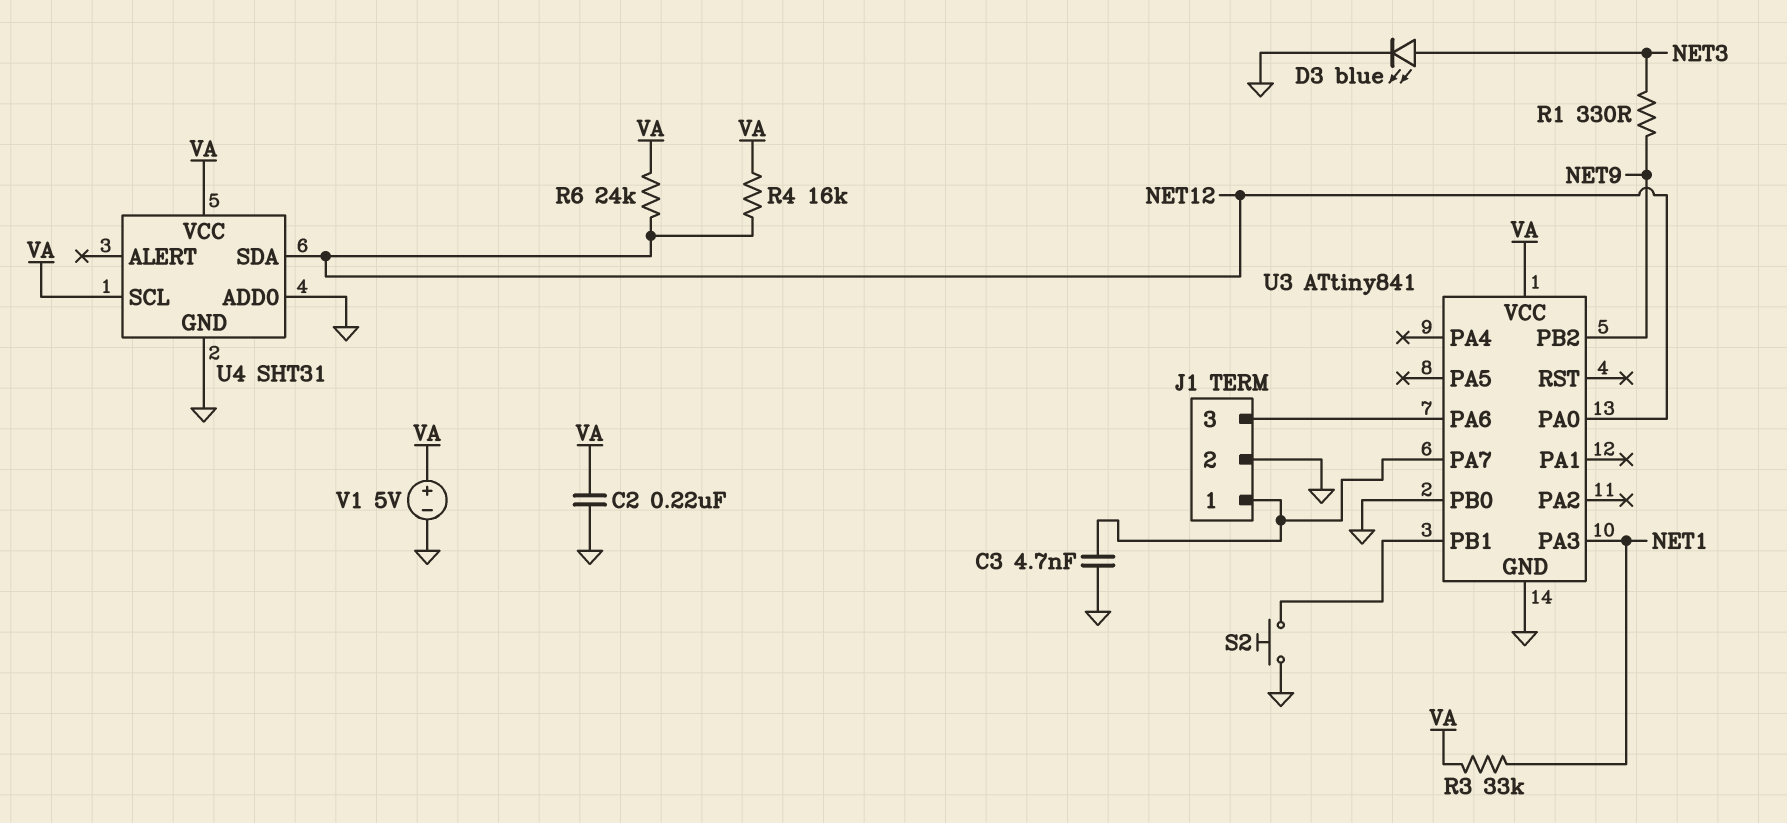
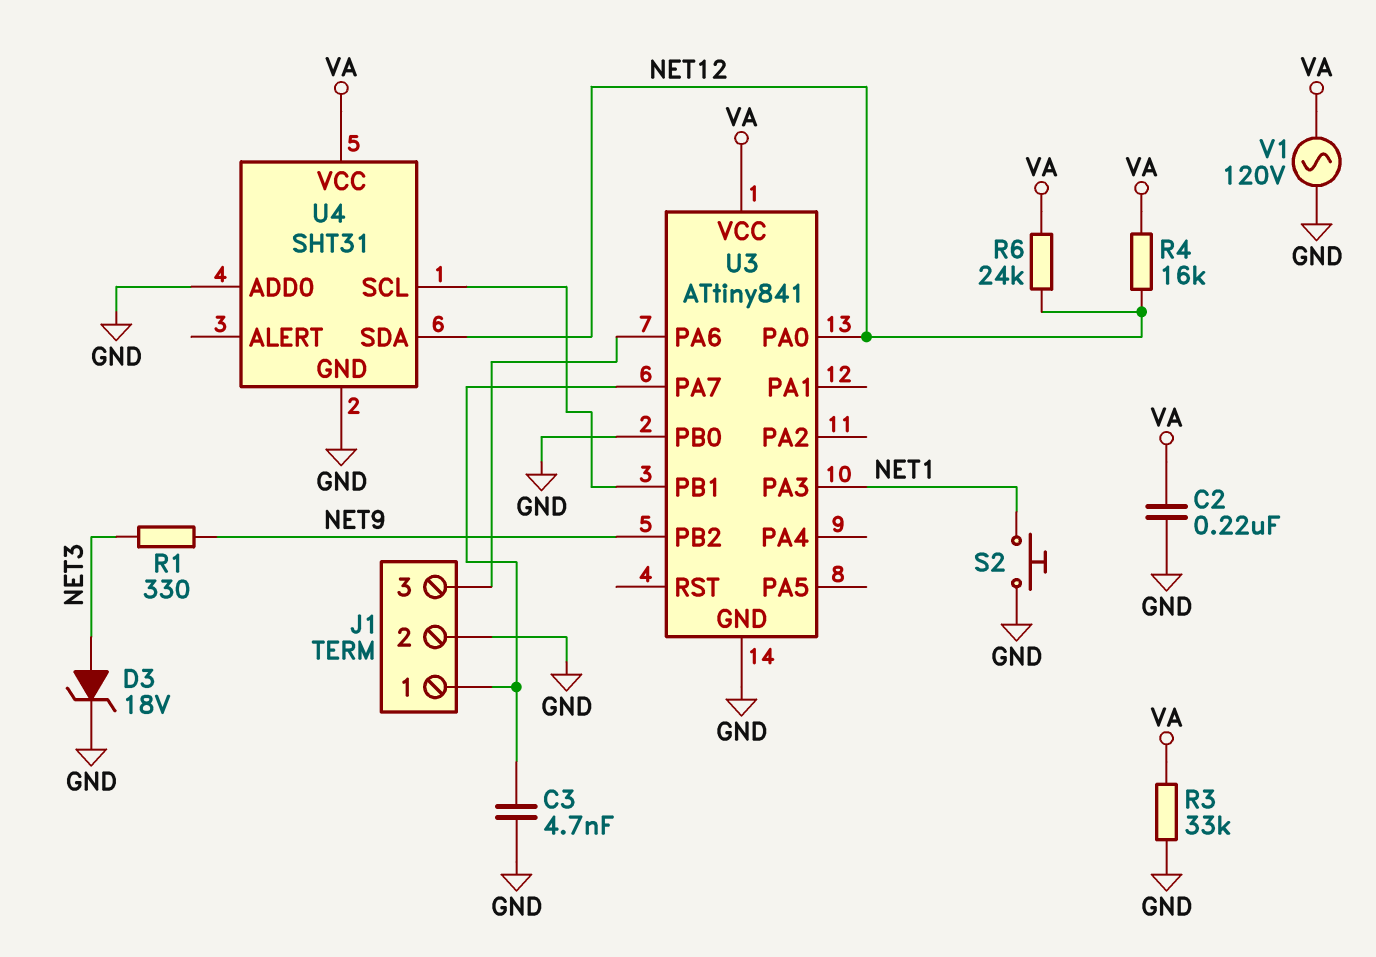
D3: LED blue (A NET3, K GND) -> zener 18V (A NET3, K GND)
R3: 33k (NET1, VA) -> 33k (GND, VA)
S2: button (GND, U3/PB1) -> button (GND, NET1)
U4 pin SCL: VA -> U3/PB1
V1: 5V (plus VA, minus GND) -> AC 120V (GND, VA)

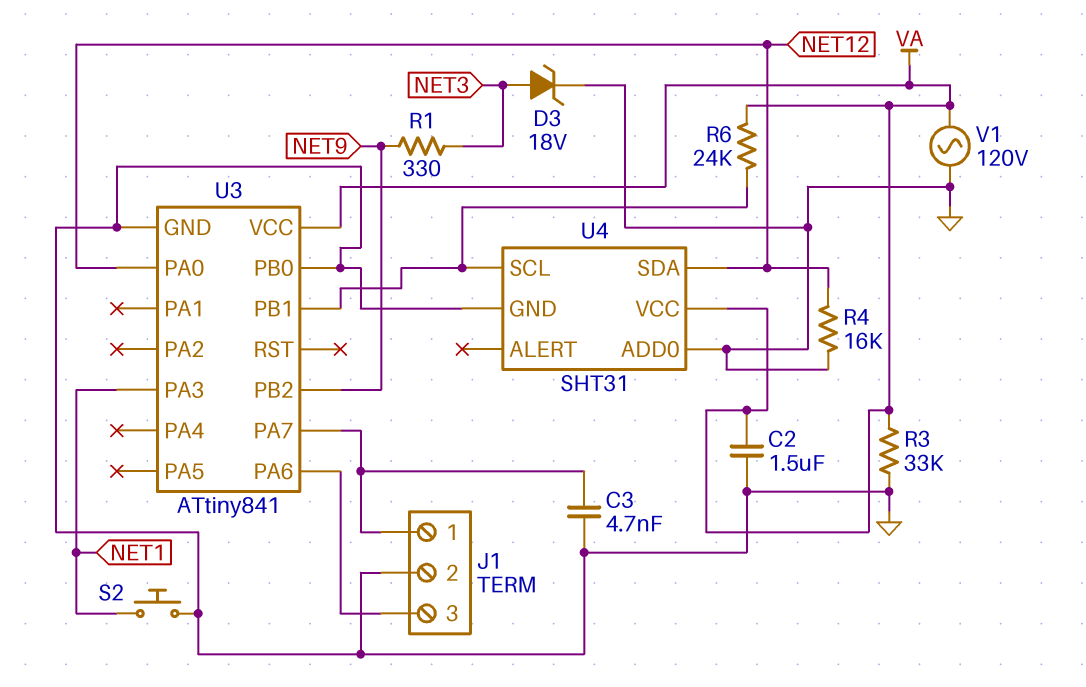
C2: 220nF (GND, VA) -> 1.5uF (GND, VA)
R4: 16k (NET12, VA) -> 16k (GND, NET12)
R6: 24k (NET12, VA) -> 24k (U3/PB1, VA)

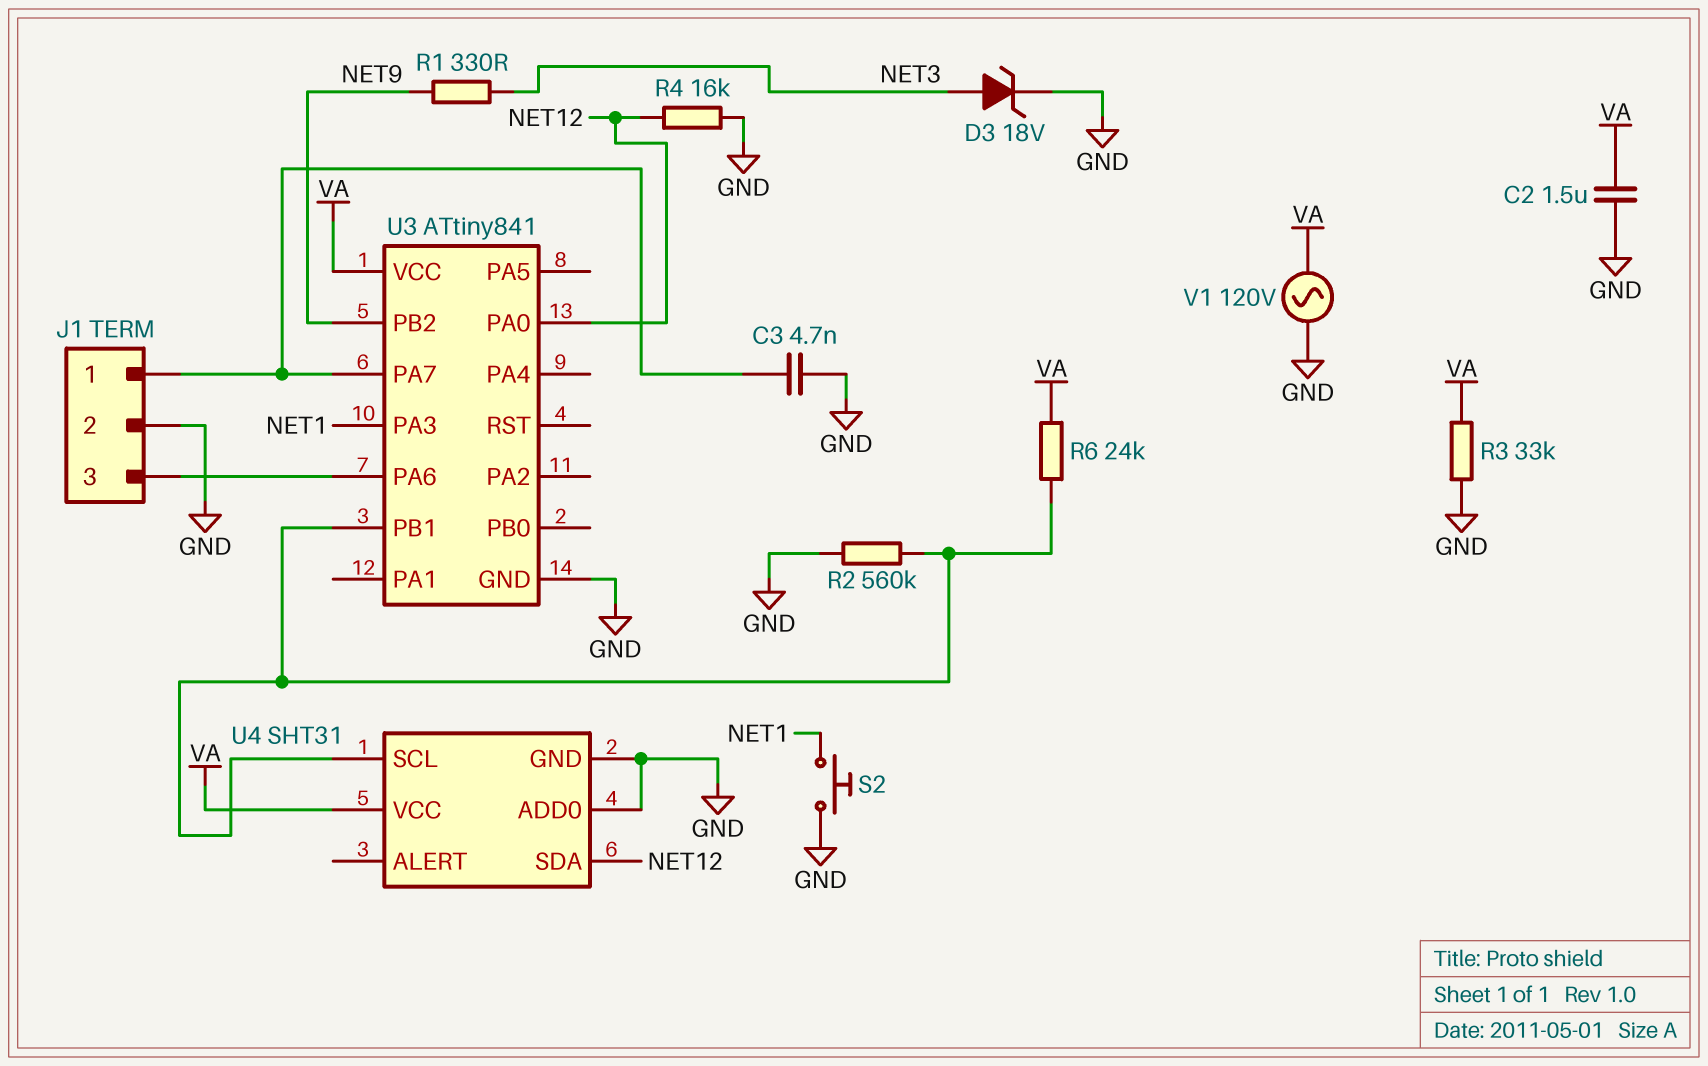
R2: none -> 560k (GND, U3/PB1)
U3 pin PB0: GND -> none

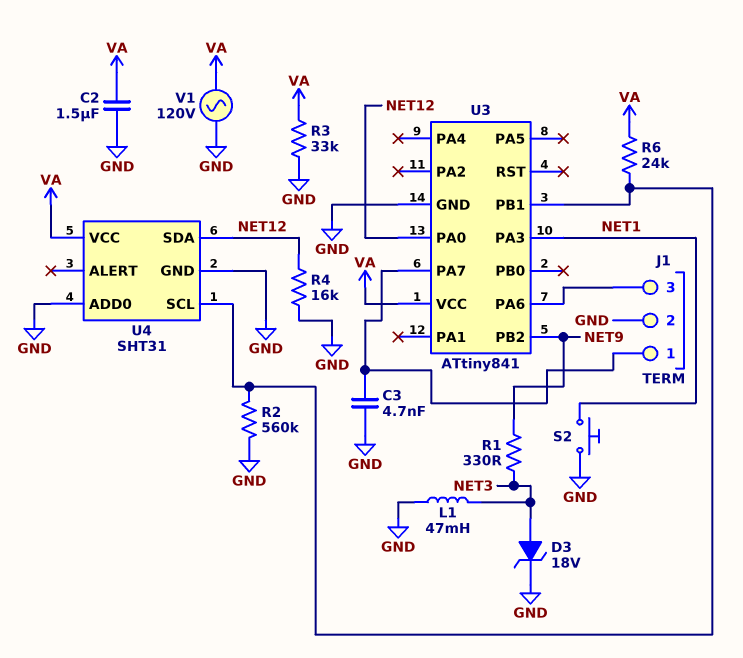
L1: none -> 47mH (GND, NET3)

